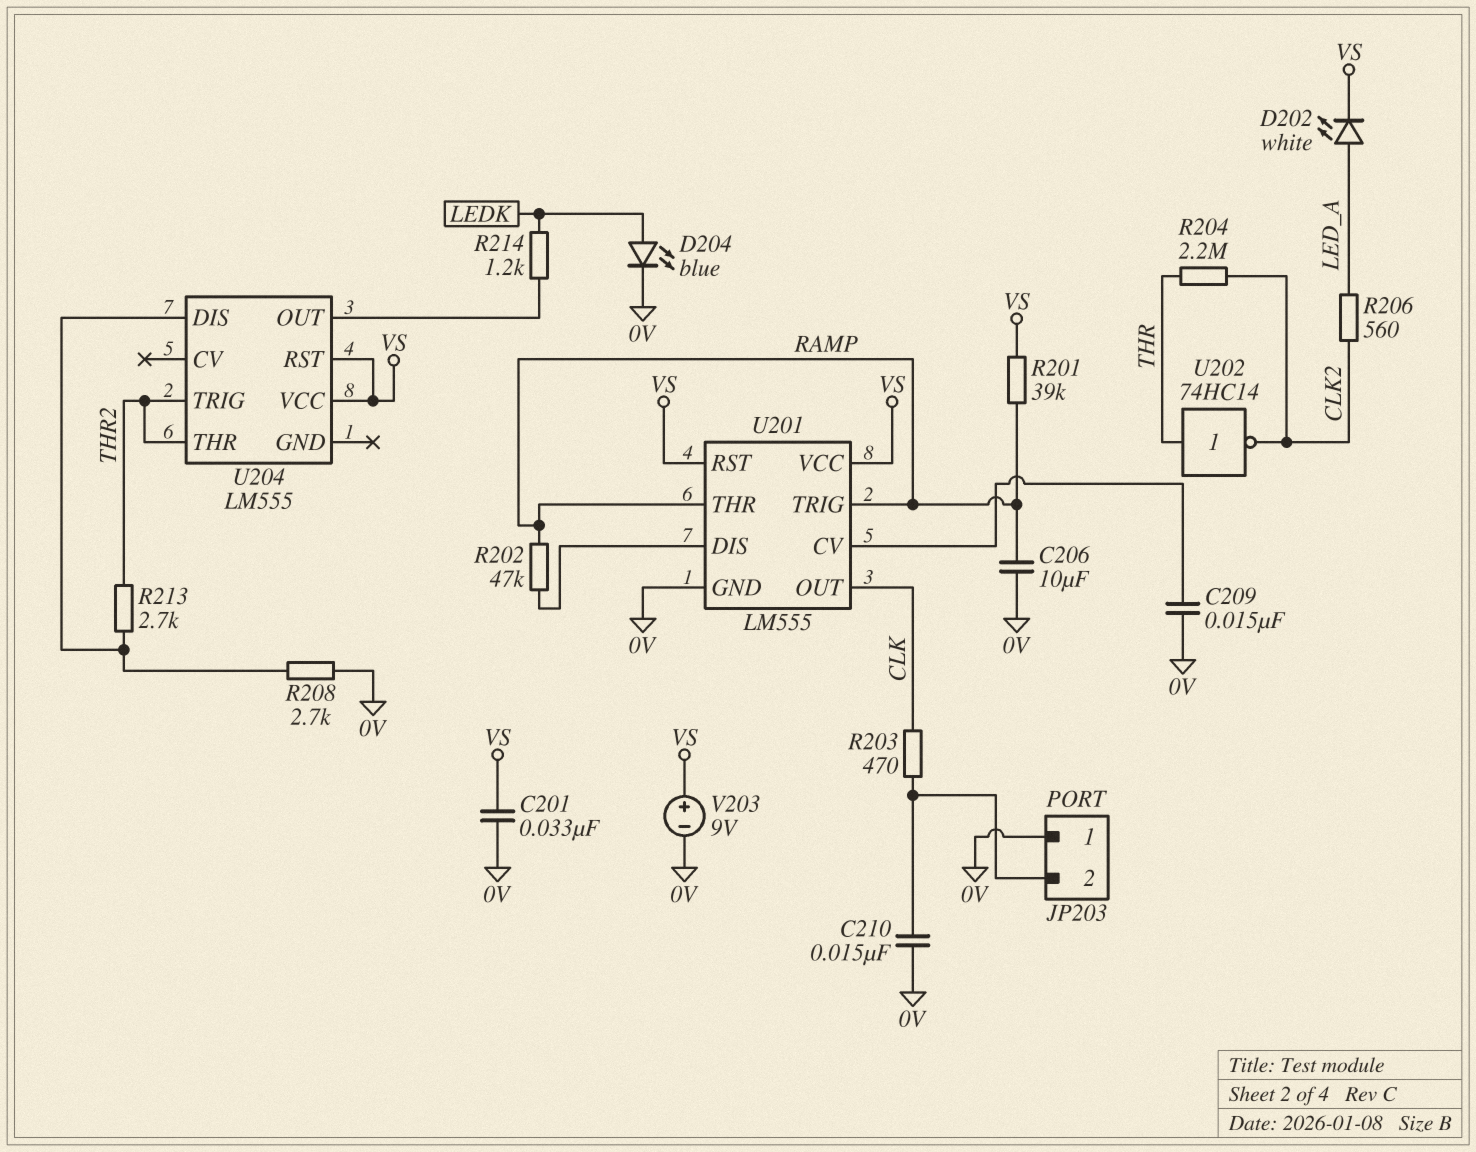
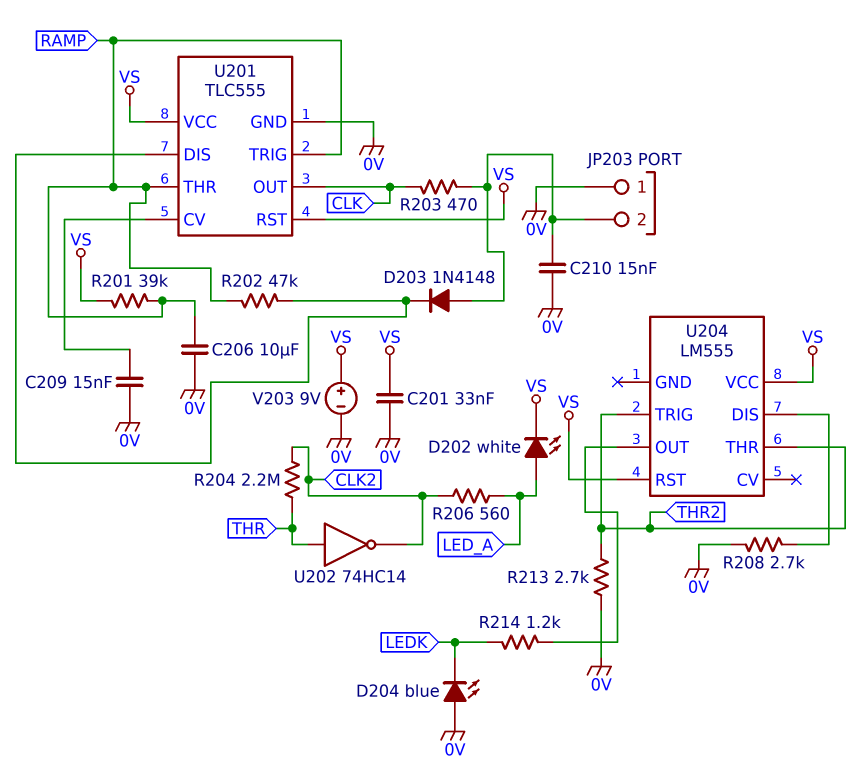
D203: none -> diode 1N4148 (A JP203/2, K U201/DIS)
D204: LED blue (A LEDK, K 0V) -> LED blue (A 0V, K LEDK)
R213: 2.7k (THR2, U204/DIS) -> 2.7k (0V, THR2)
U201: LM555 -> TLC555

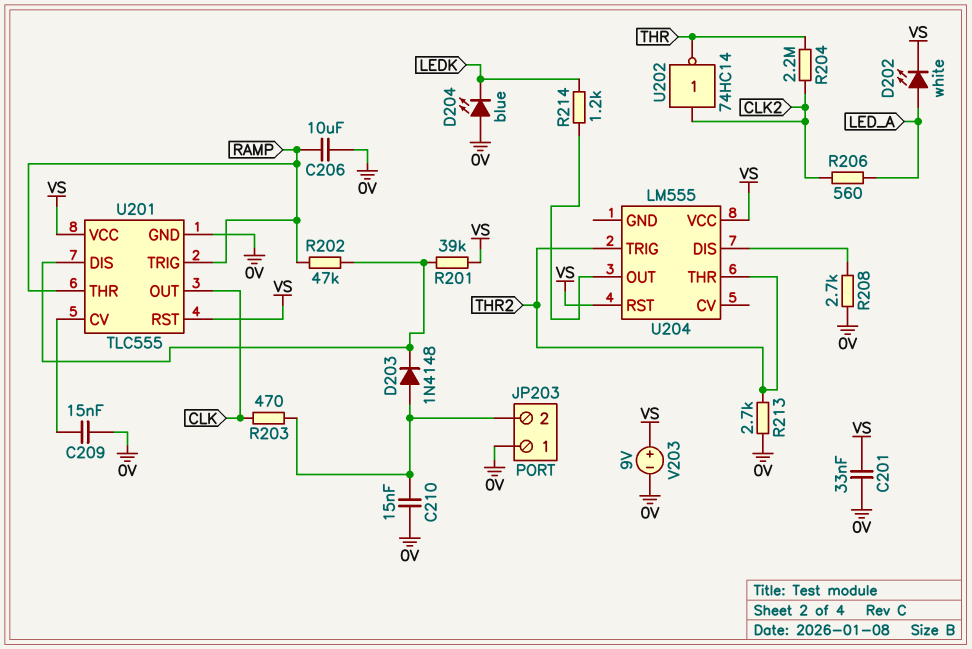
R201: 39k (RAMP, VS) -> 39k (U201/DIS, VS)
U202: NOT 74HC14 (in THR, out CLK2) -> NOT 74HC14 (in CLK2, out THR)

